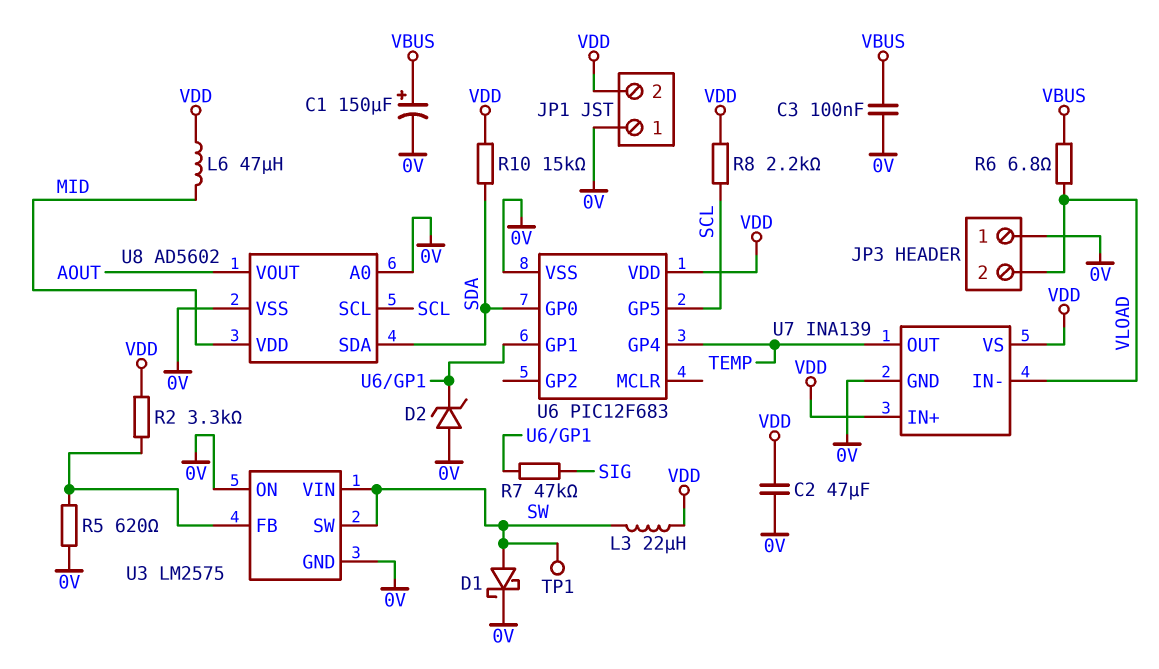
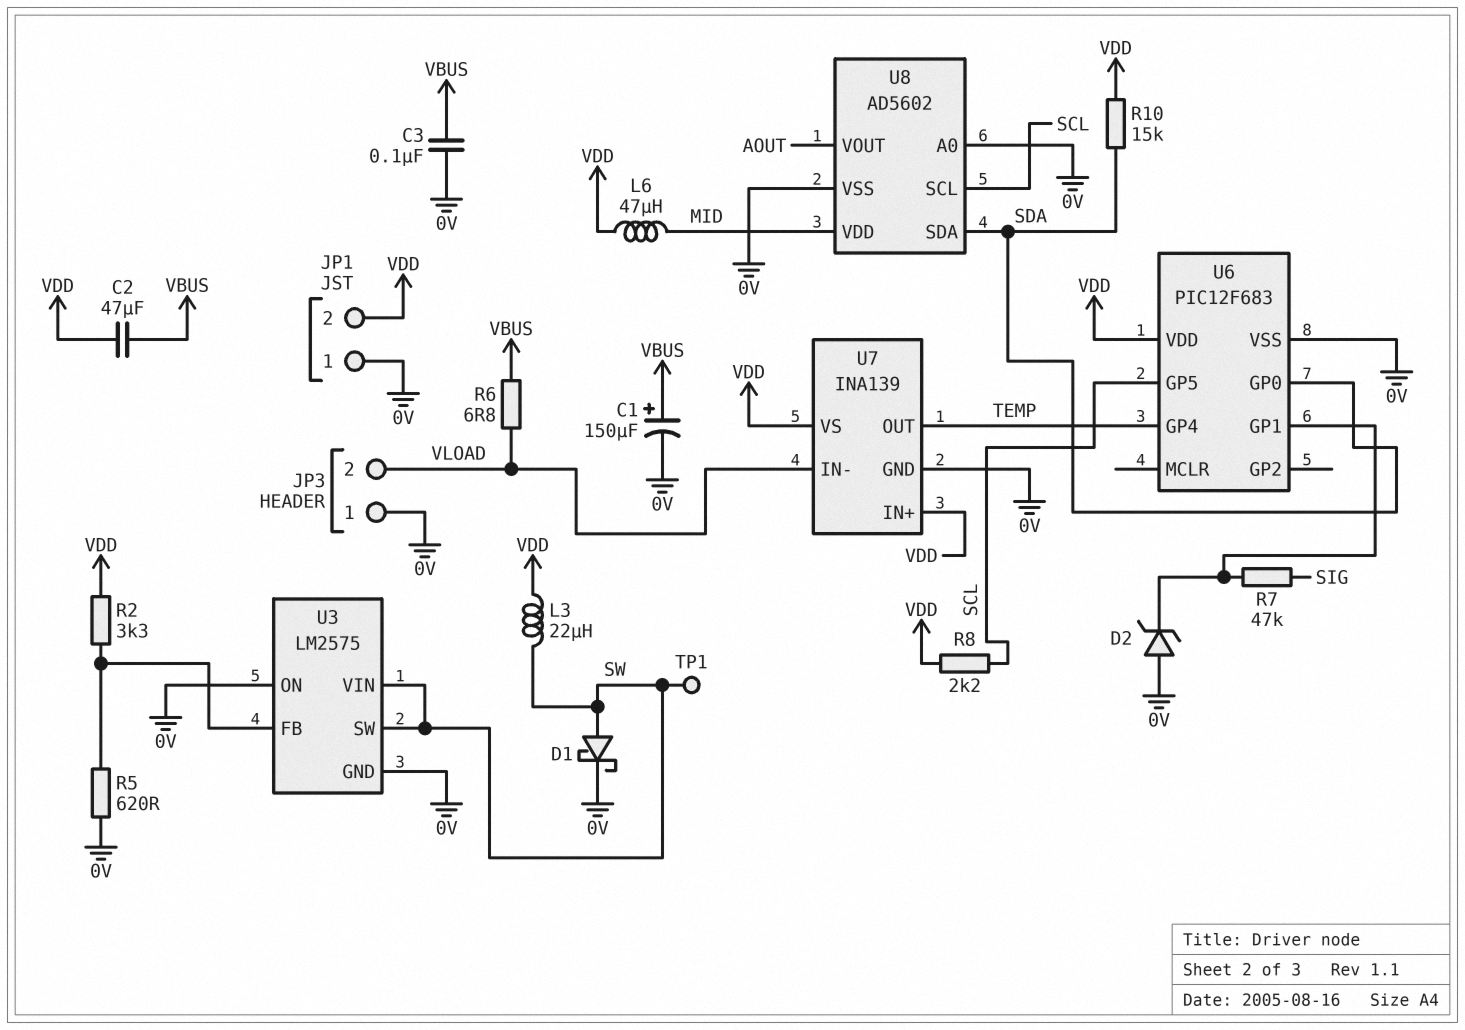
C2: 47uF (0V, VDD) -> 47uF (VBUS, VDD)

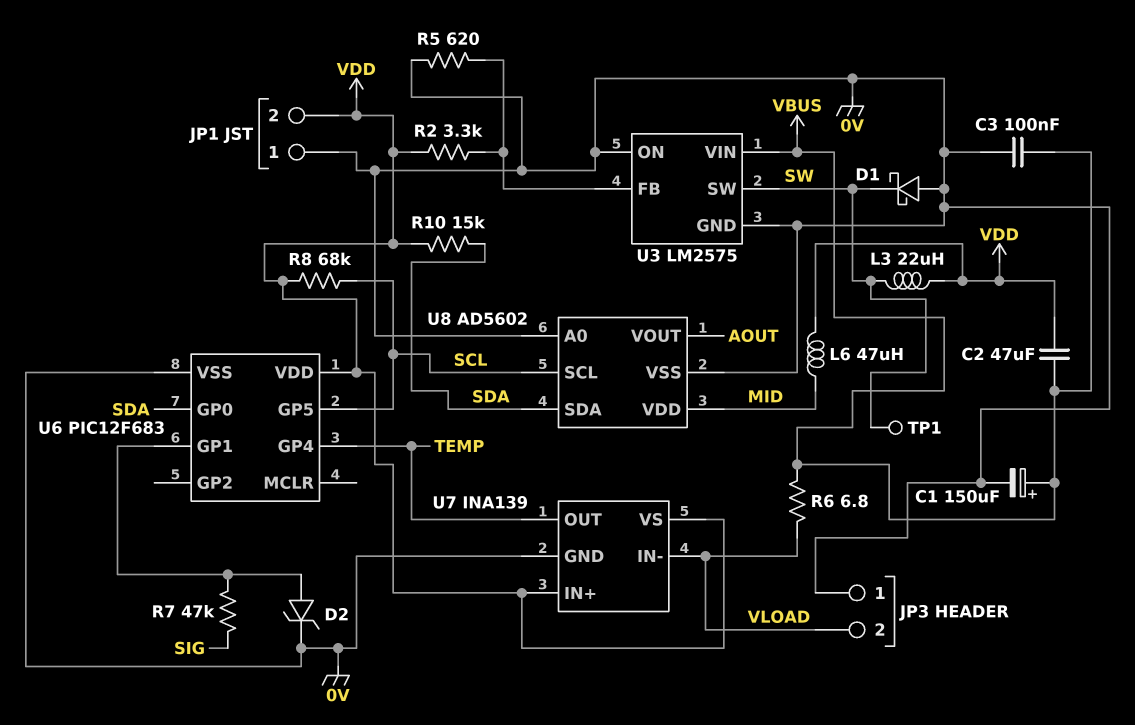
D1: schottky (A SW, K 0V) -> schottky (A 0V, K SW)
D2: zener (A 0V, K U6/GP1) -> zener (A U6/GP1, K 0V)
R8: 2.2k (SCL, VDD) -> 68k (SCL, VDD)
U3 pin VIN: SW -> VBUS

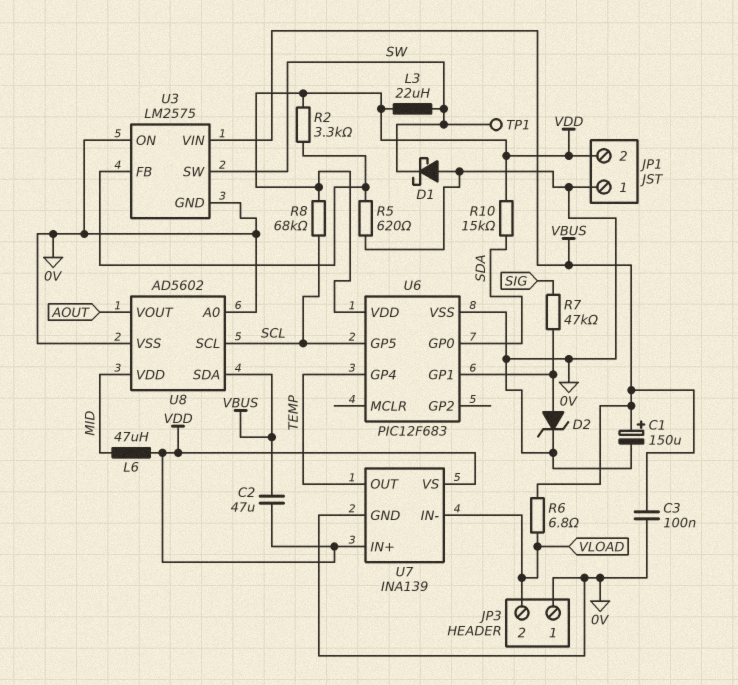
U8 pin SDA: SDA -> VBUS

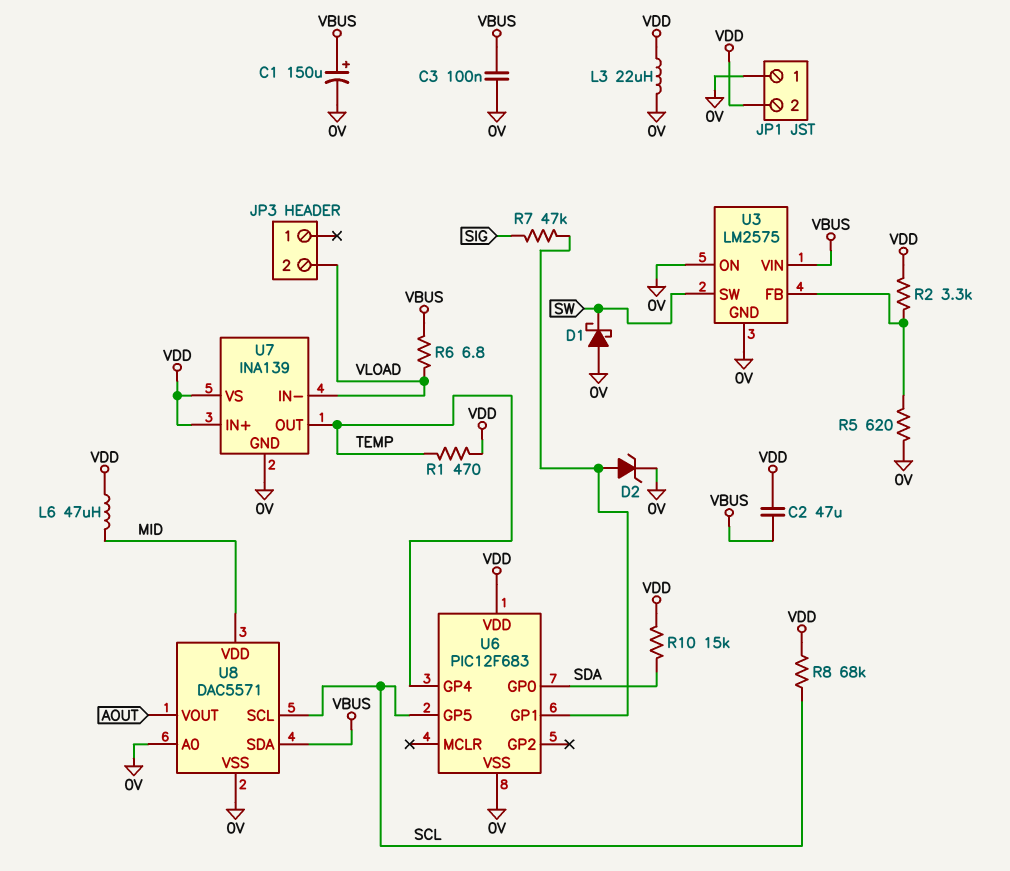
JP3 pin 1: 0V -> none
L3: 22uH (SW, VDD) -> 22uH (0V, VDD)
R1: none -> 470 (TEMP, VDD)
TP1: test point (SW) -> none
U8: AD5602 -> DAC5571

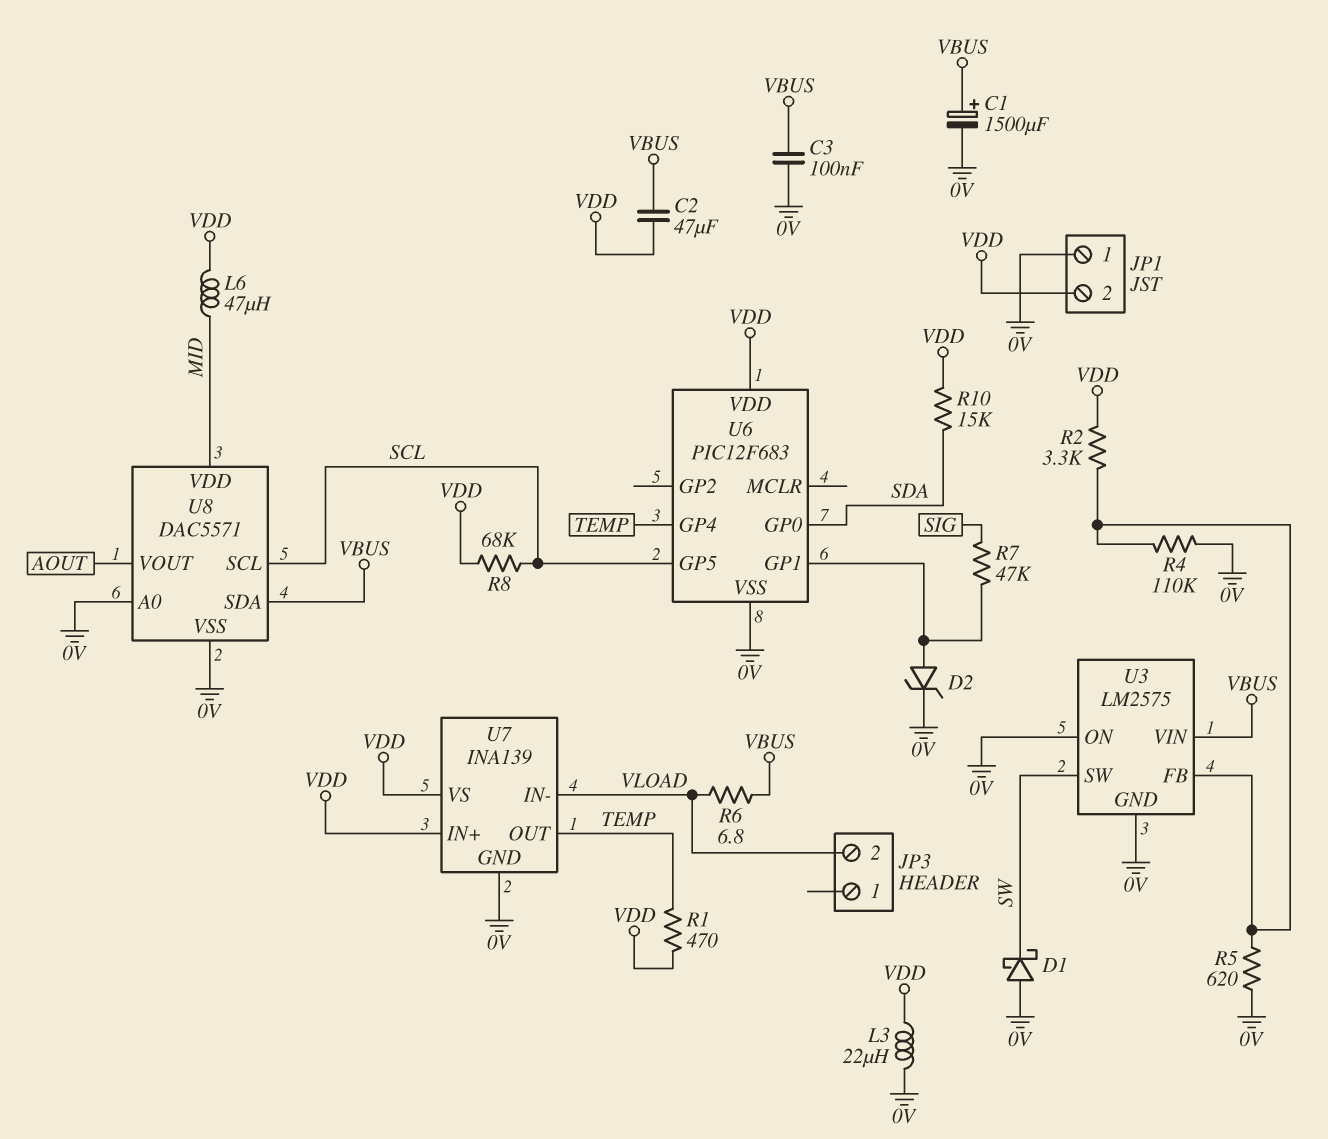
C1: 150uF (plus VBUS, minus 0V) -> 1500uF (plus VBUS, minus 0V)
R4: none -> 110k (0V, U3/FB)

